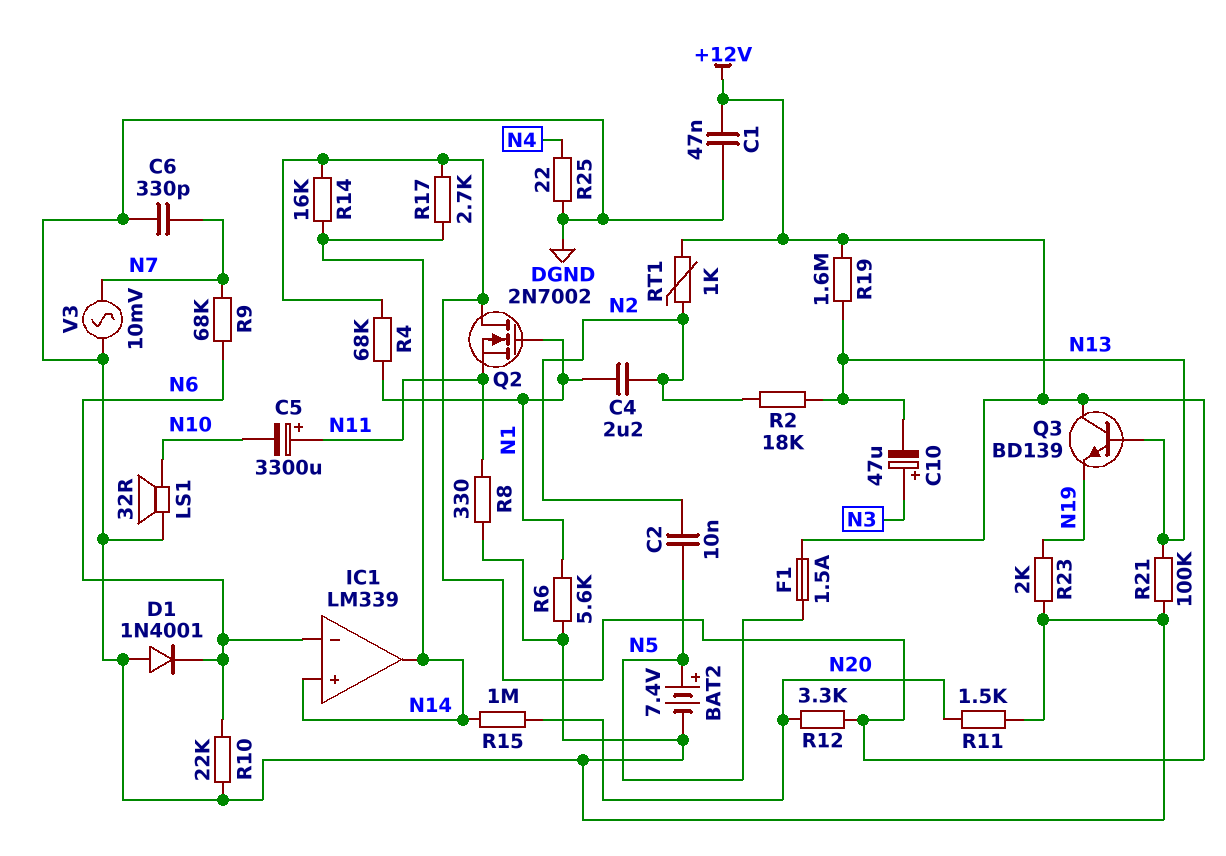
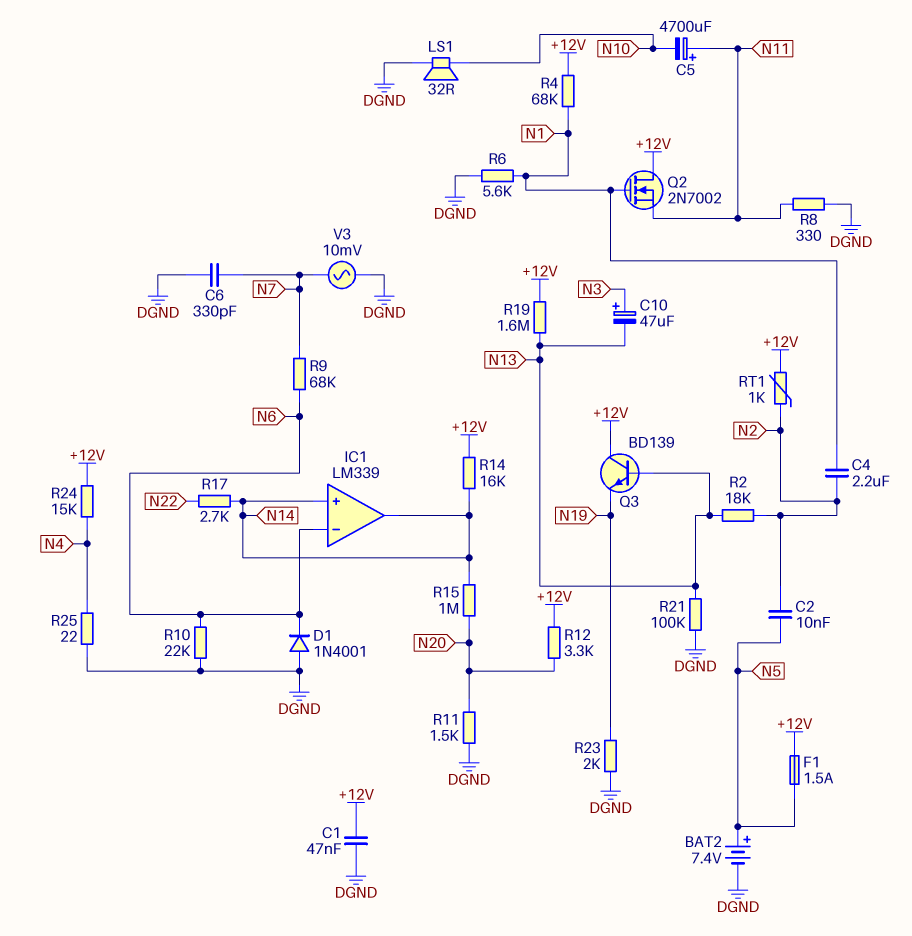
C5: 3300uF (plus N11, minus N10) -> 4700uF (plus N11, minus N10)
R17: 2.7k (+12V, N14) -> 2.7k (N14, N22)
R24: none -> 15k (+12V, N4)

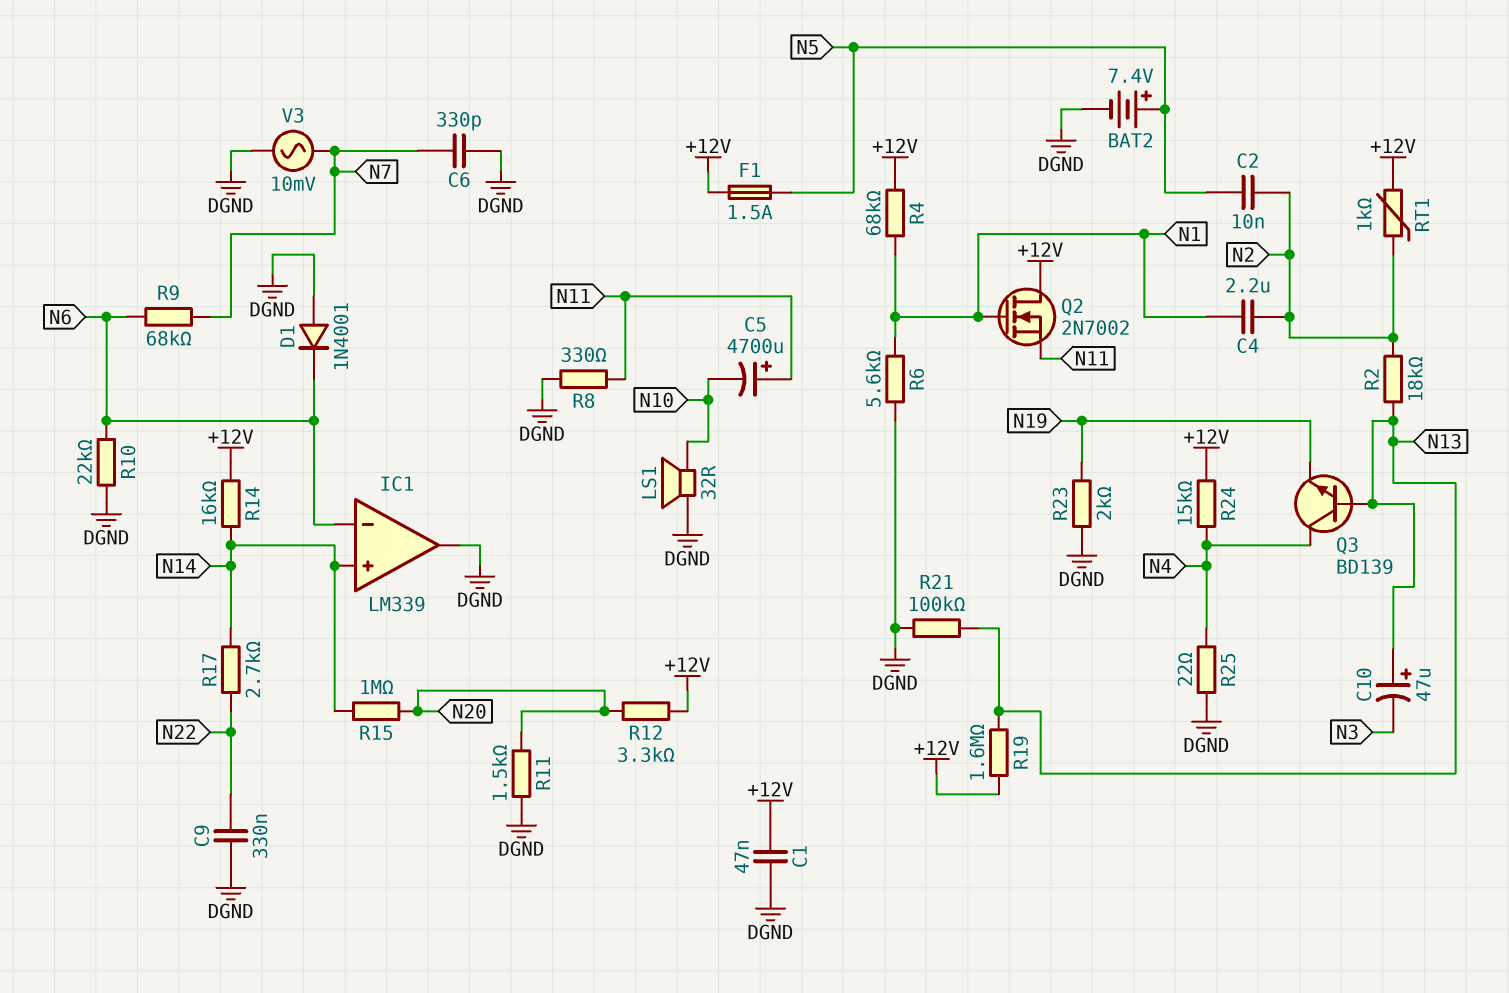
C9: none -> 330nF (DGND, N22)
C10: 47uF (plus N3, minus N13) -> 47uF (plus N13, minus N3)
IC1 pin out: N14 -> DGND
Q3: NPN BD139 (B N13, C +12V, E N19) -> NPN BD139 (B N13, C N4, E N19)

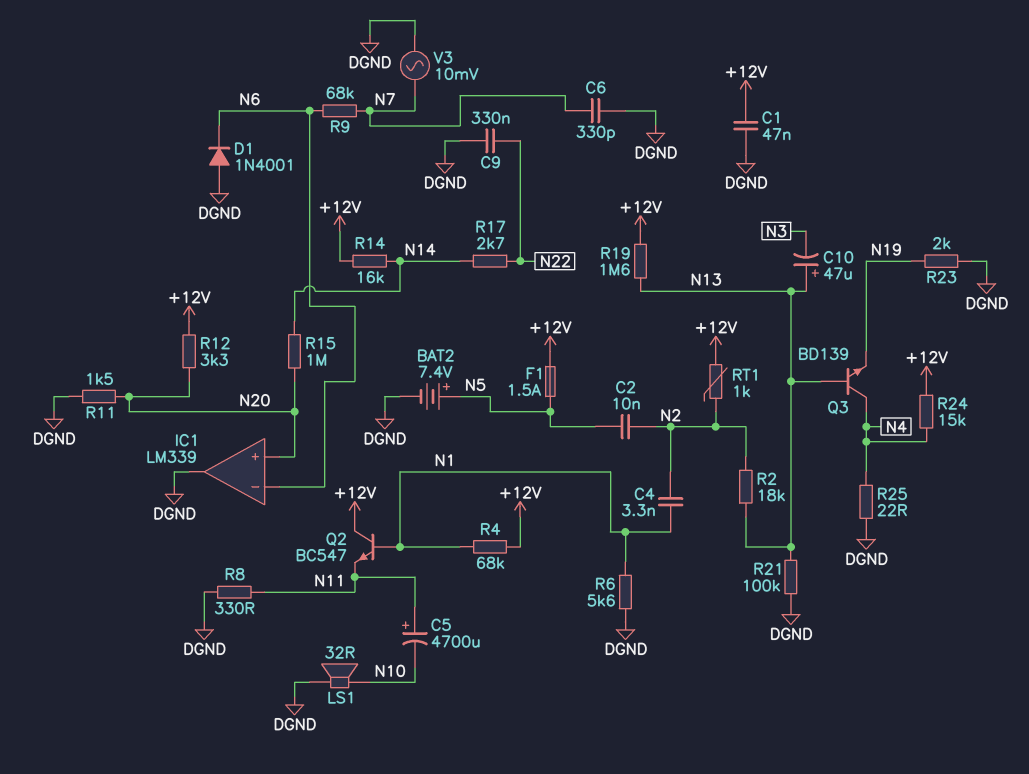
C4: 2.2uF (N1, N2) -> 3.3nF (N1, N2)
IC1 pin in+: N14 -> N20
Q2: NMOS 2N7002 (G N1, D +12V, S N11) -> NPN BC547 (B N1, C +12V, E N11)
R10: 22k (DGND, N6) -> none

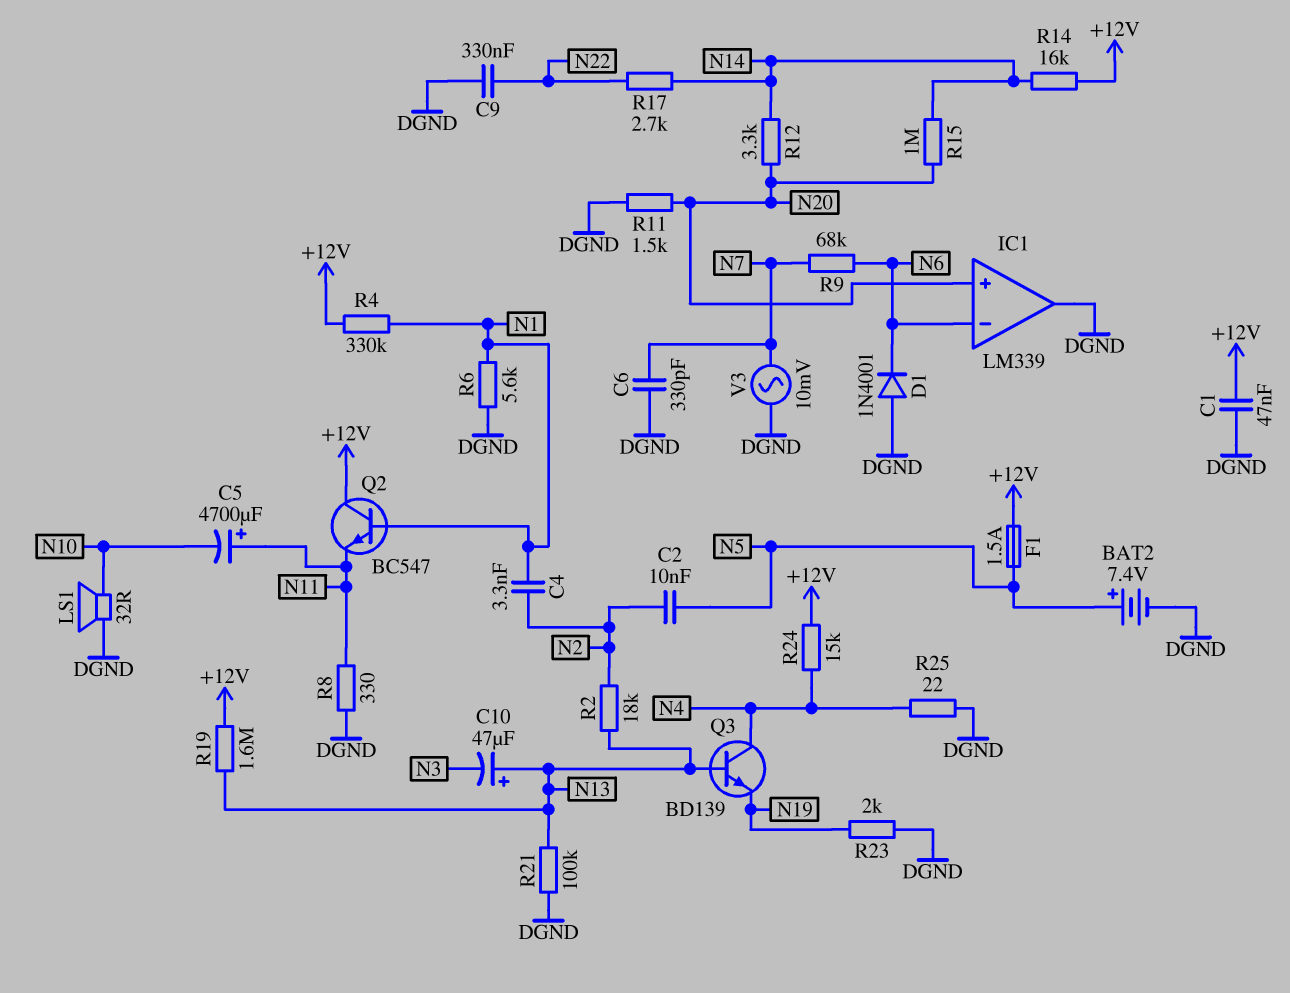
R4: 68k (+12V, N1) -> 330k (+12V, N1)
R12: 3.3k (+12V, N20) -> 3.3k (N14, N20)
RT1: 1k (+12V, N2) -> none

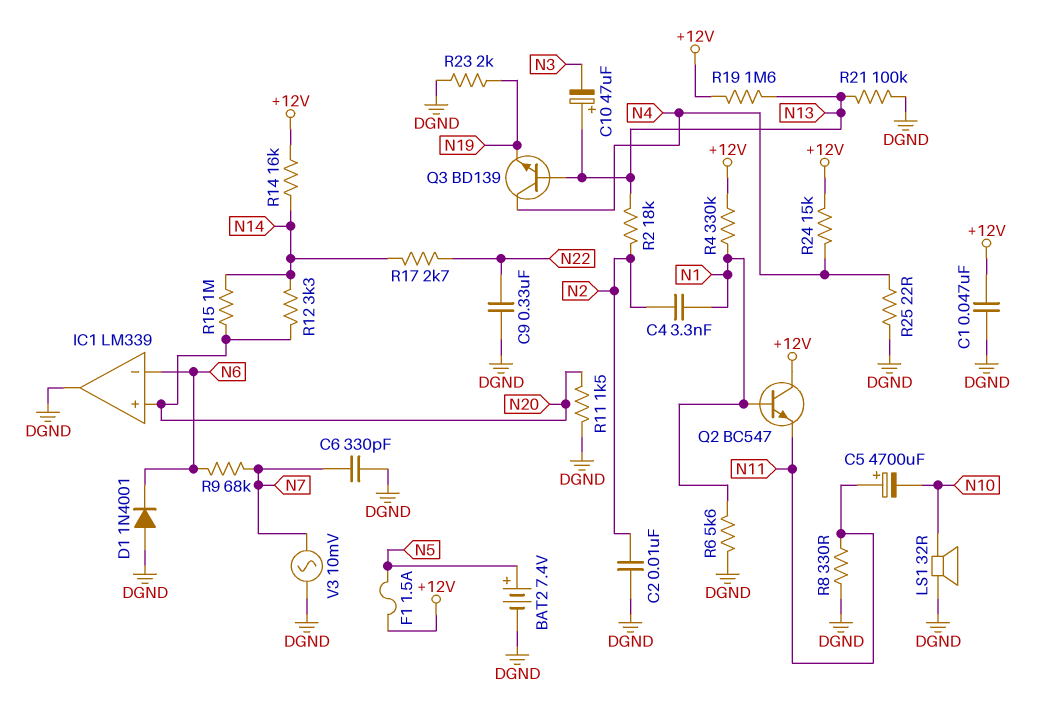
C2: 10nF (N2, N5) -> 10nF (DGND, N2)

